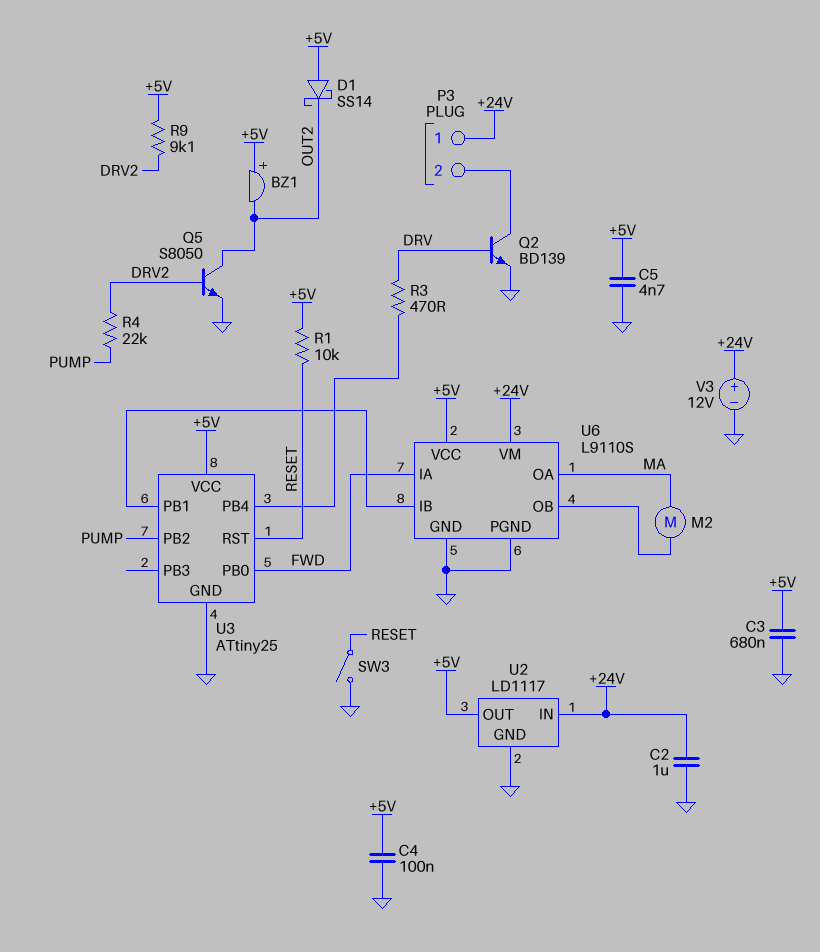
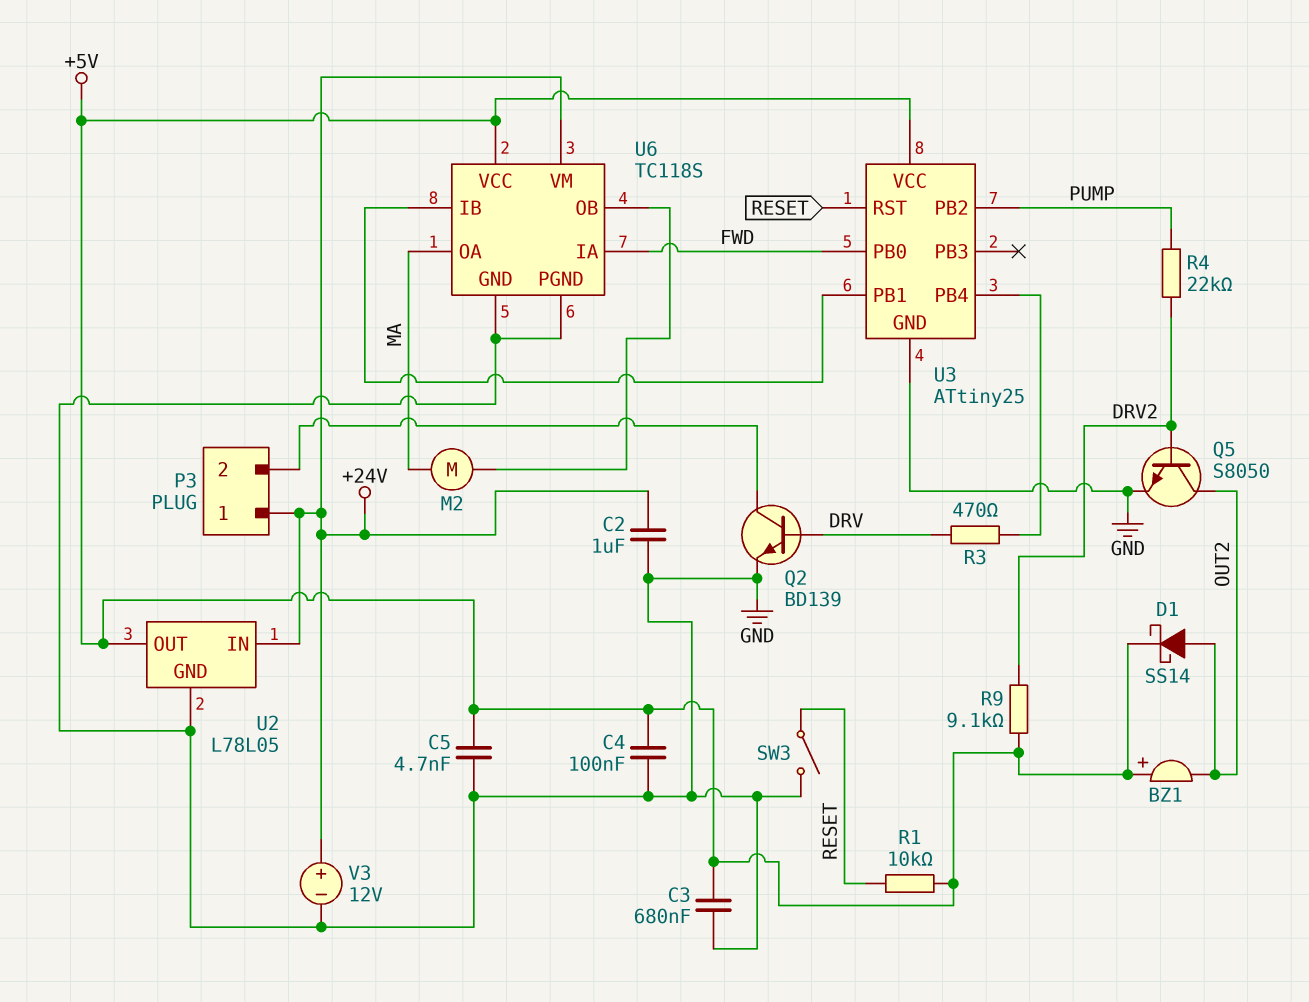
D1: schottky SS14 (A +5V, K OUT2) -> schottky SS14 (A OUT2, K +5V)
U2: LD1117 -> L78L05
U6: L9110S -> TC118S

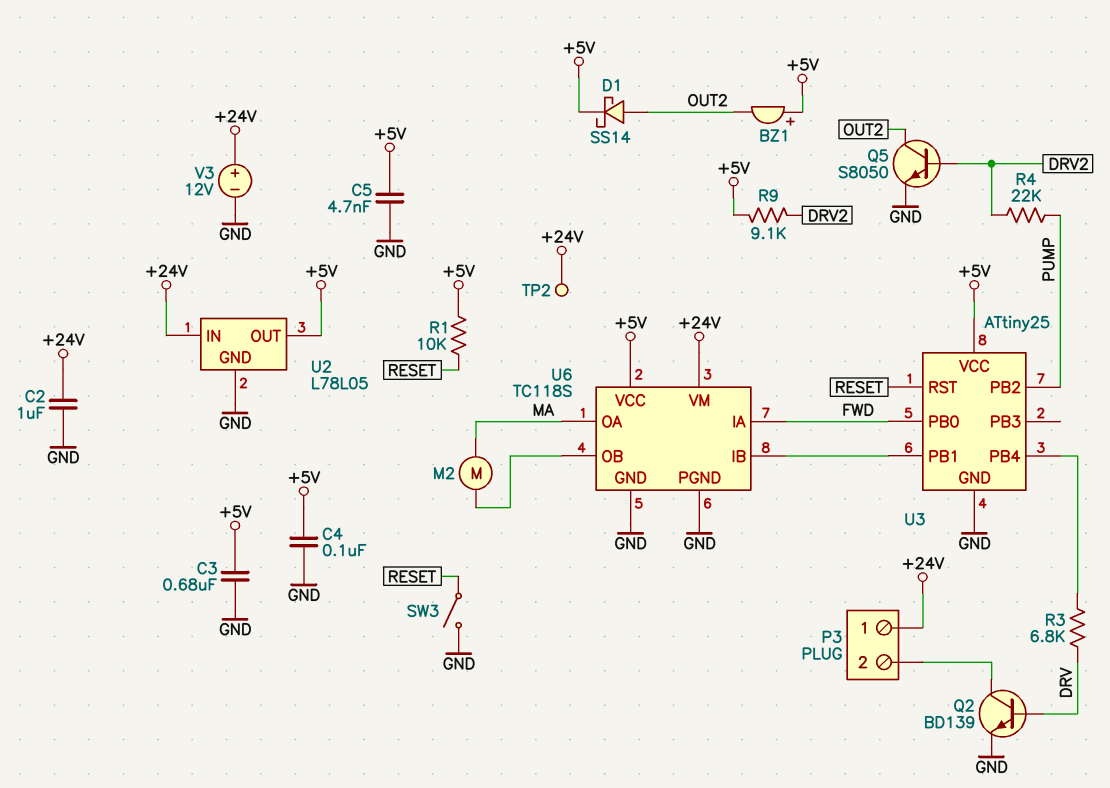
R3: 470 (DRV, U3/PB4) -> 6.8k (DRV, U3/PB4)
TP2: none -> test point (+24V)

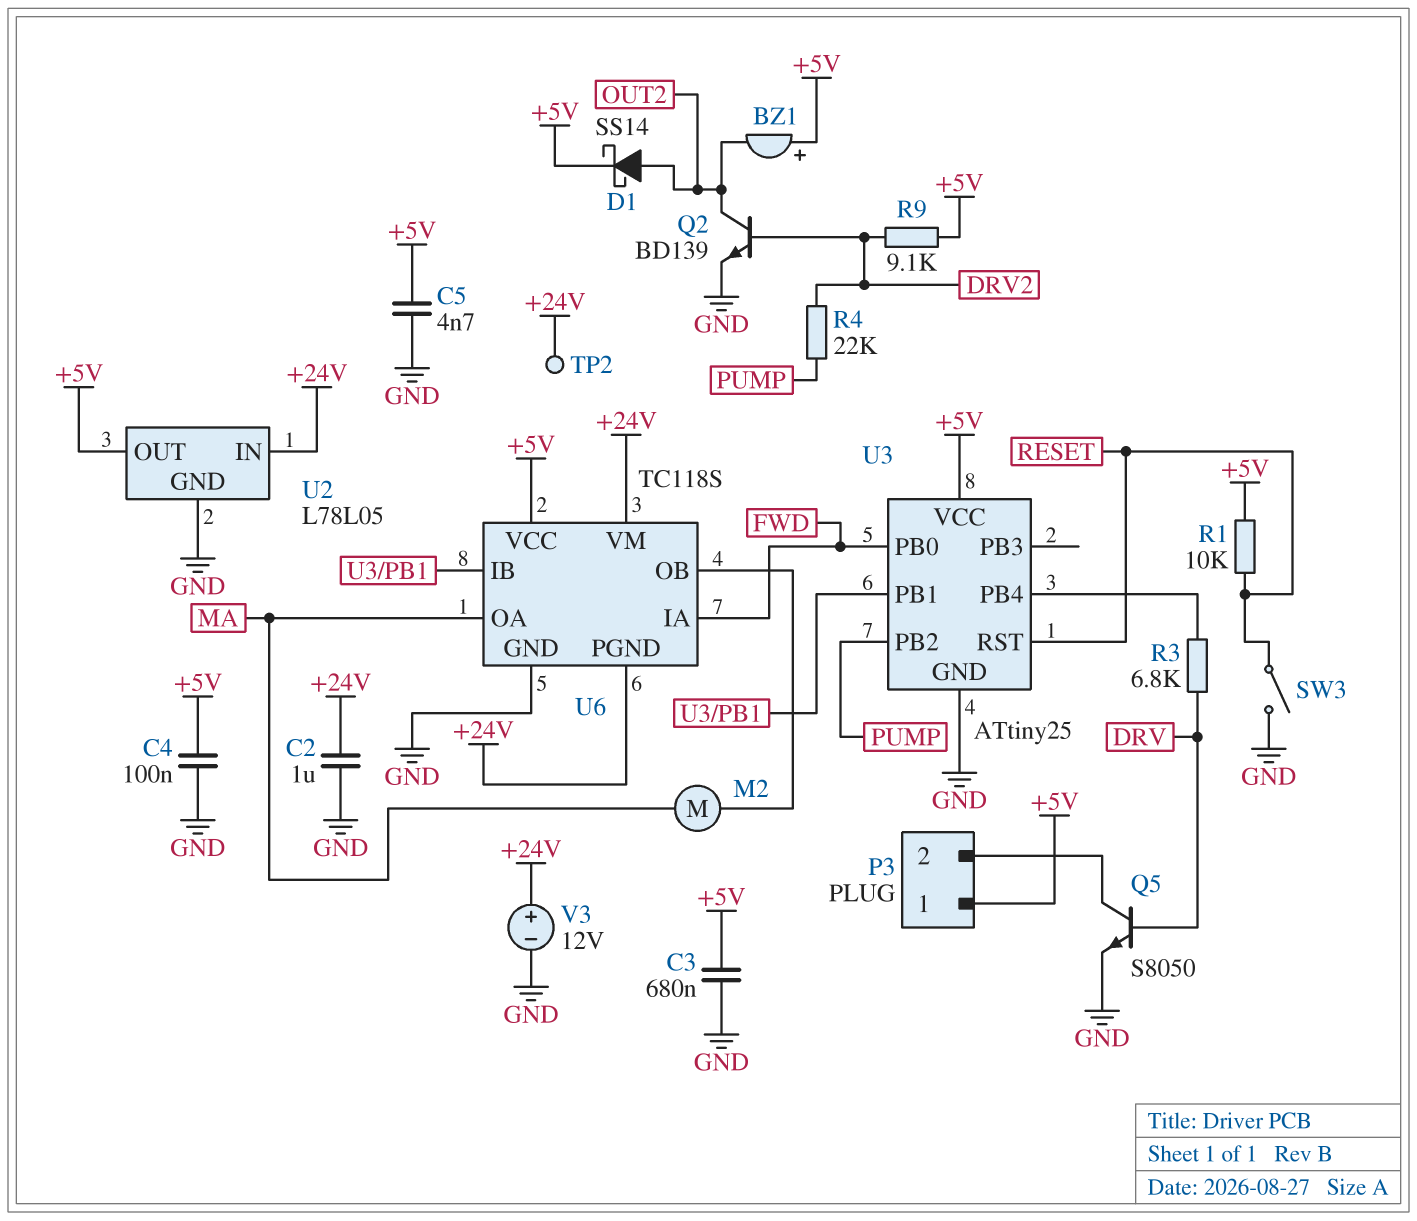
P3 pin 1: +24V -> +5V
Q2: NPN BD139 (B DRV, C P3/2, E GND) -> NPN BD139 (B DRV2, C OUT2, E GND)
Q5: NPN S8050 (B DRV2, C OUT2, E GND) -> NPN S8050 (B DRV, C P3/2, E GND)
U6 pin PGND: GND -> +24V

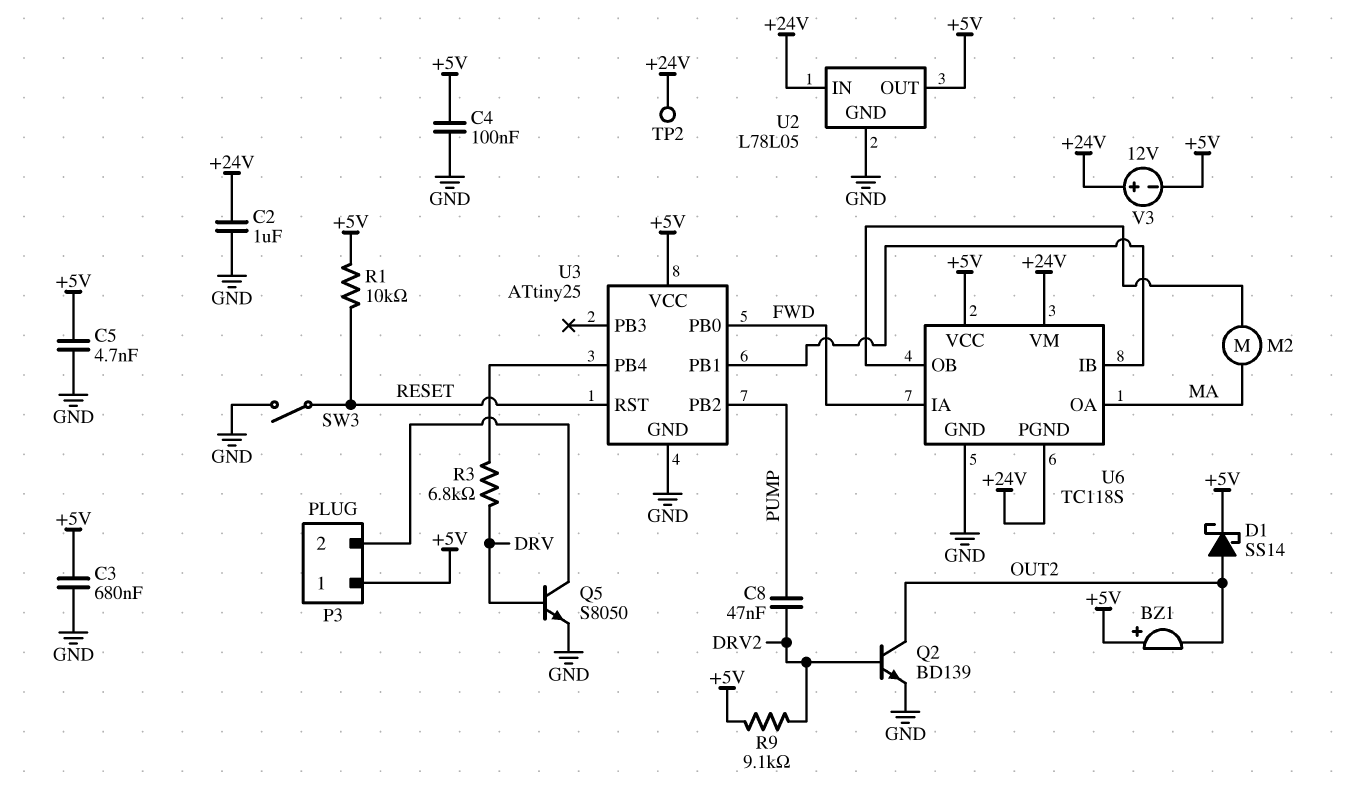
C8: none -> 47nF (DRV2, PUMP)
R4: 22k (DRV2, PUMP) -> none
V3: 12V (plus +24V, minus GND) -> 12V (plus +24V, minus +5V)

